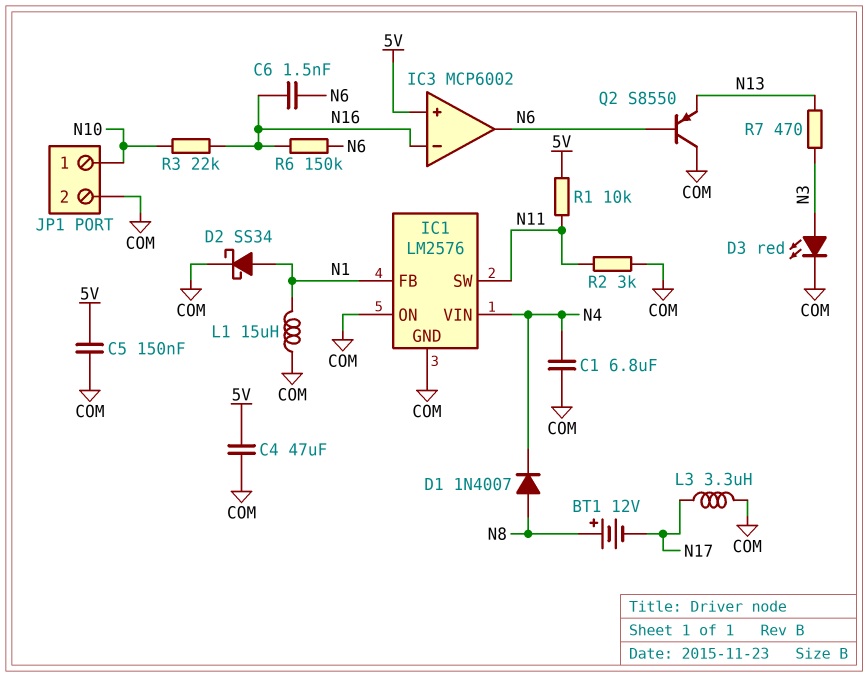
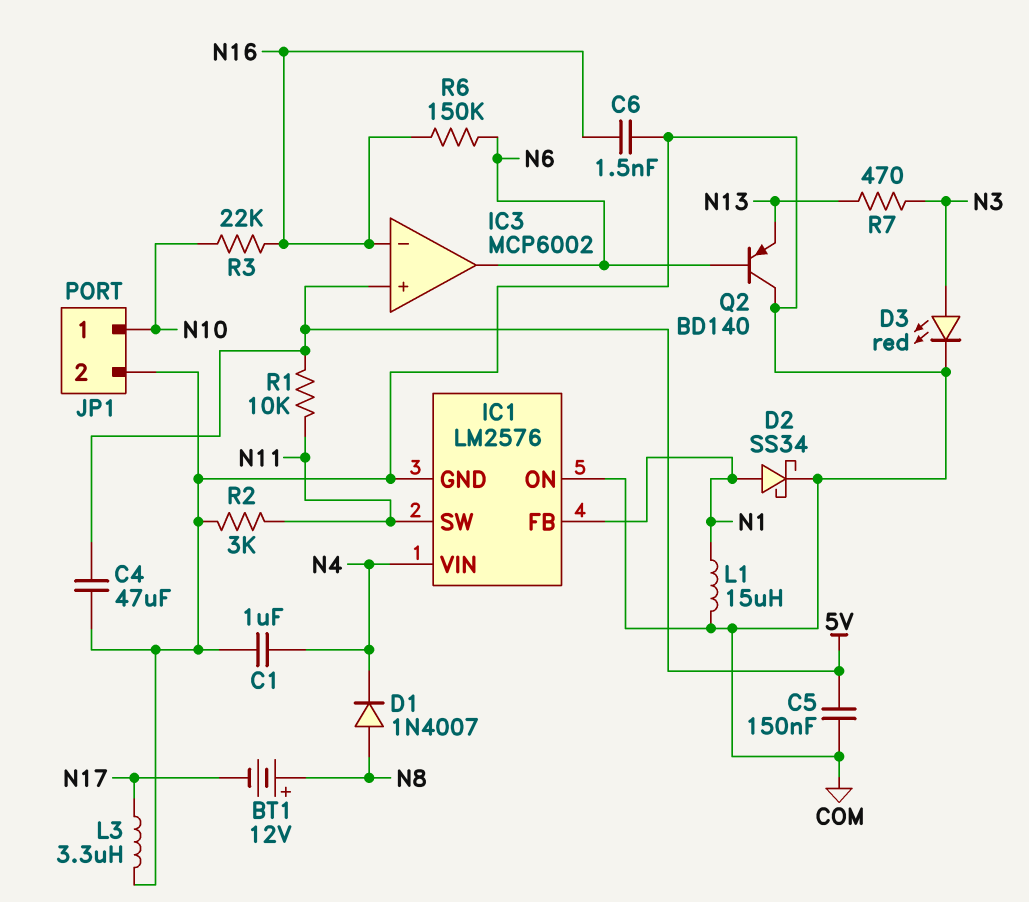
C1: 6.8uF (COM, N4) -> 1uF (COM, N4)
C6: 1.5nF (N6, N16) -> 1.5nF (COM, N16)
Q2: PNP S8550 (B N6, C COM, E N13) -> PNP BD140 (B N6, C COM, E N13)

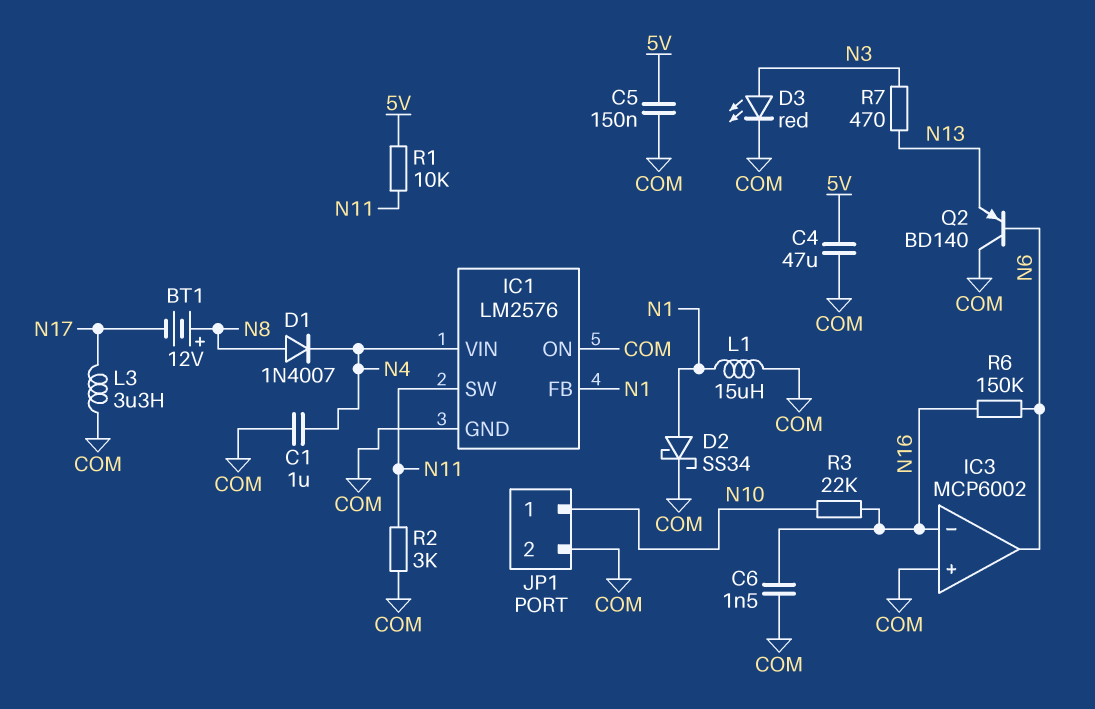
IC3 pin in+: 5V -> COM

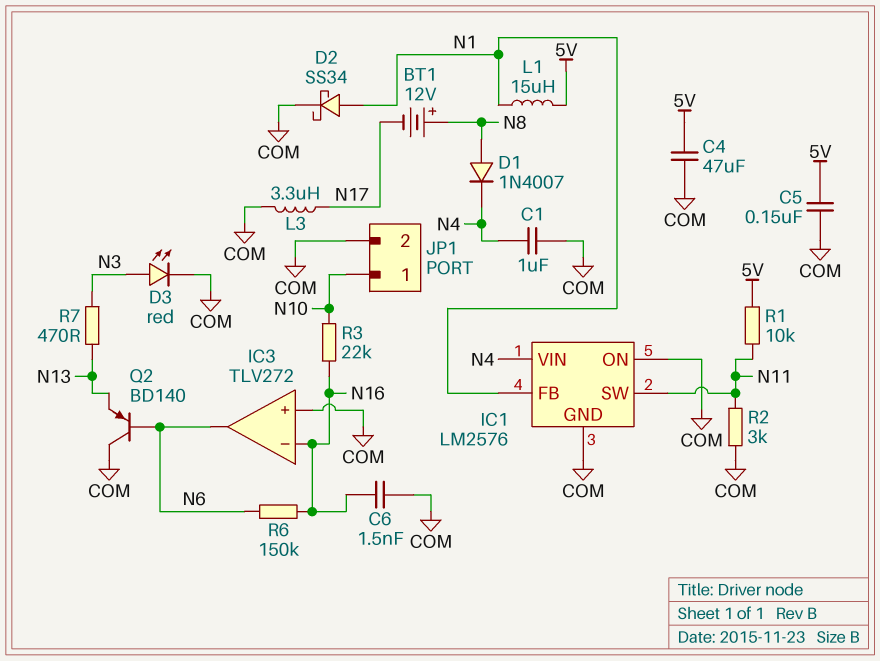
IC3: MCP6002 -> TLV272
L1: 15uH (COM, N1) -> 15uH (5V, N1)

